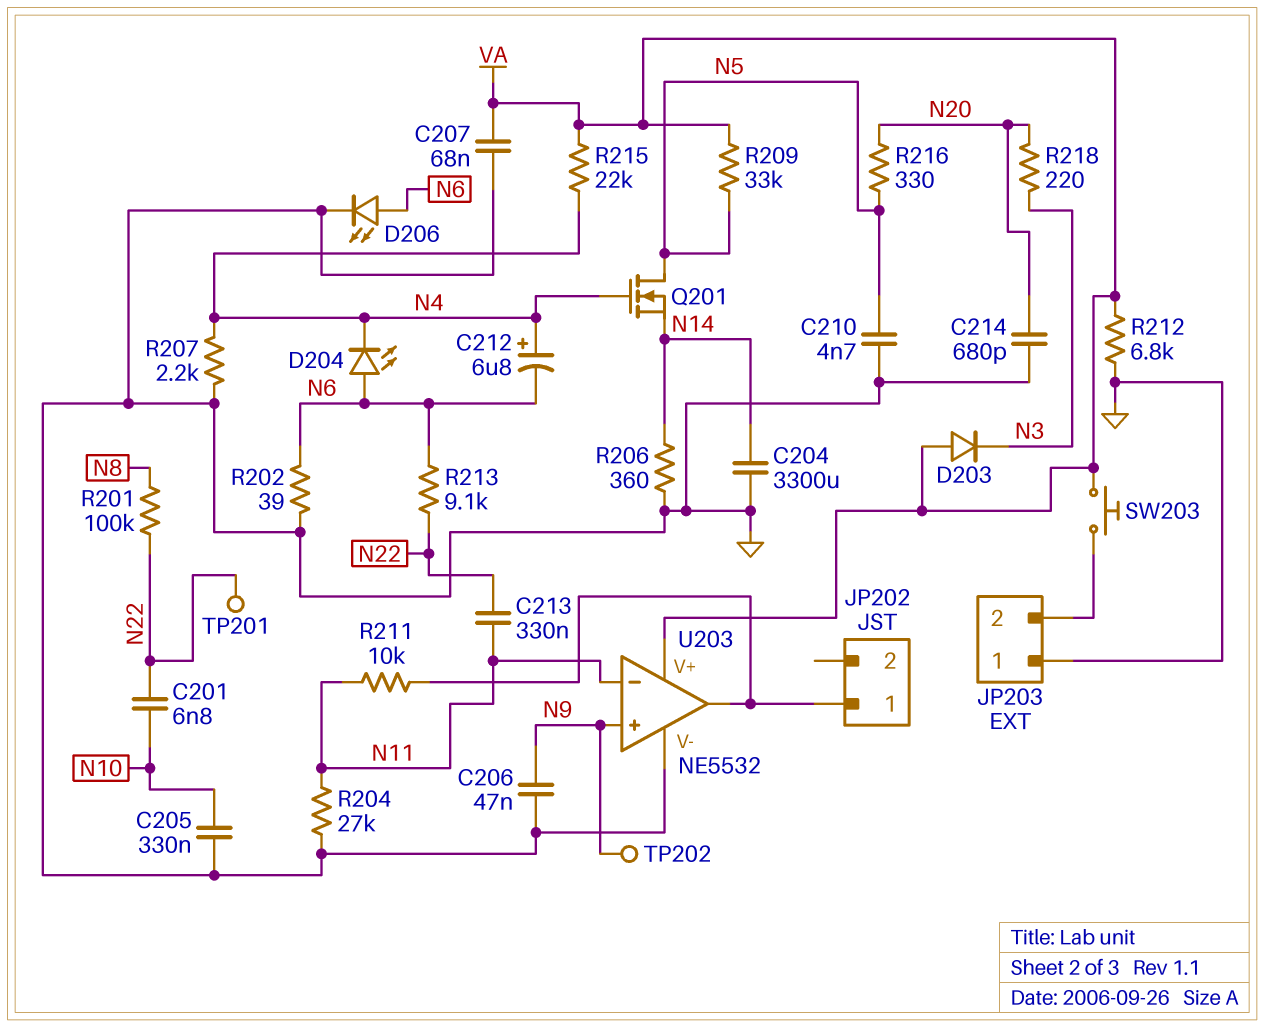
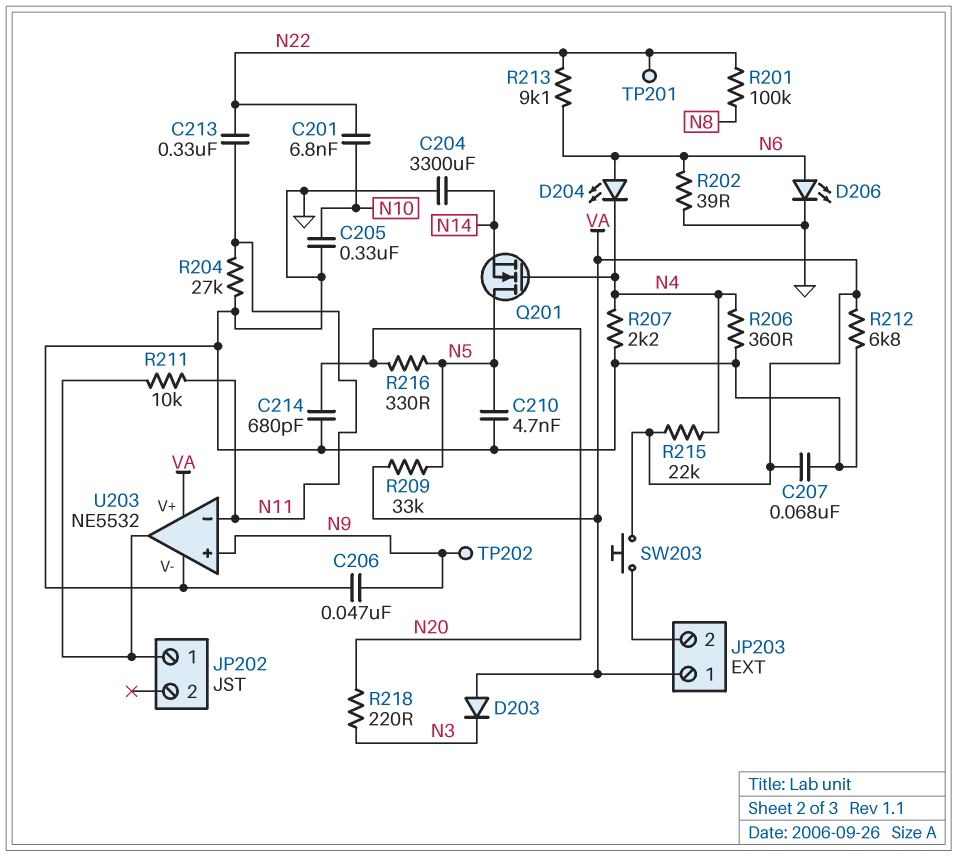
C212: 6.8uF (plus N4, minus N6) -> none
JP203 pin 1: GND -> VA
R206: 360 (GND, N14) -> 360 (GND, N4)

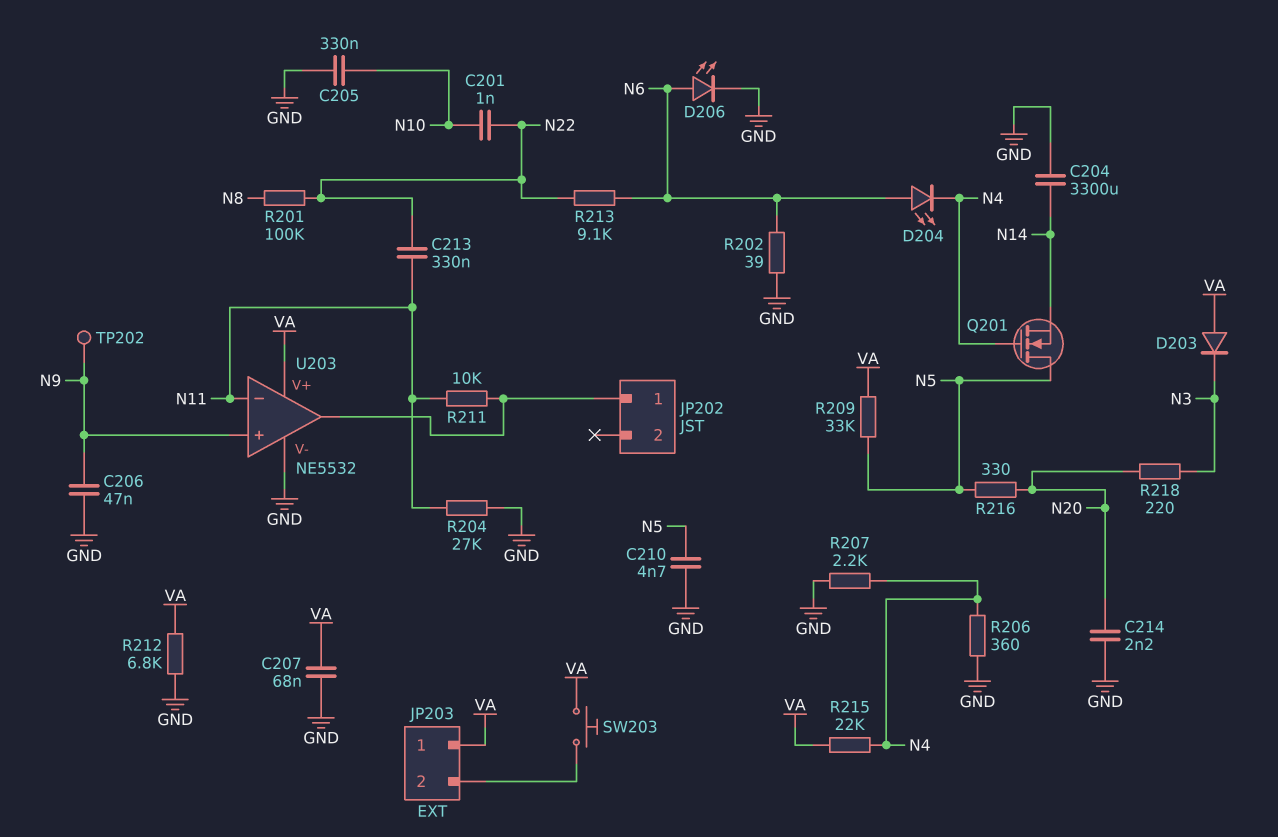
C201: 6.8nF (N10, N22) -> 1nF (N10, N22)
C214: 680pF (GND, N20) -> 2.2nF (GND, N20)
TP201: test point (N22) -> none

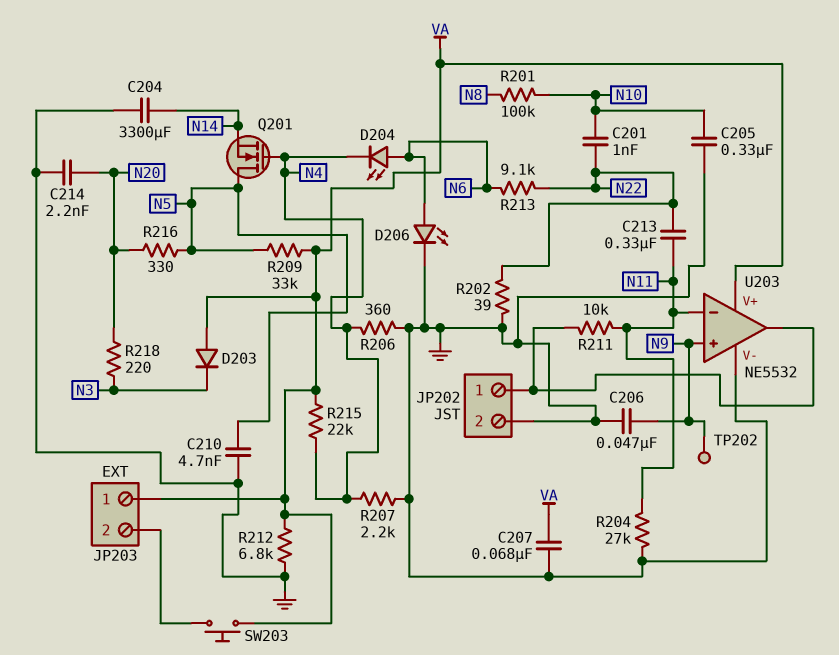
JP202 pin 2: none -> GND
R201: 100k (N8, N22) -> 100k (N8, N10)
R202: 39 (GND, N6) -> 39 (GND, N22)

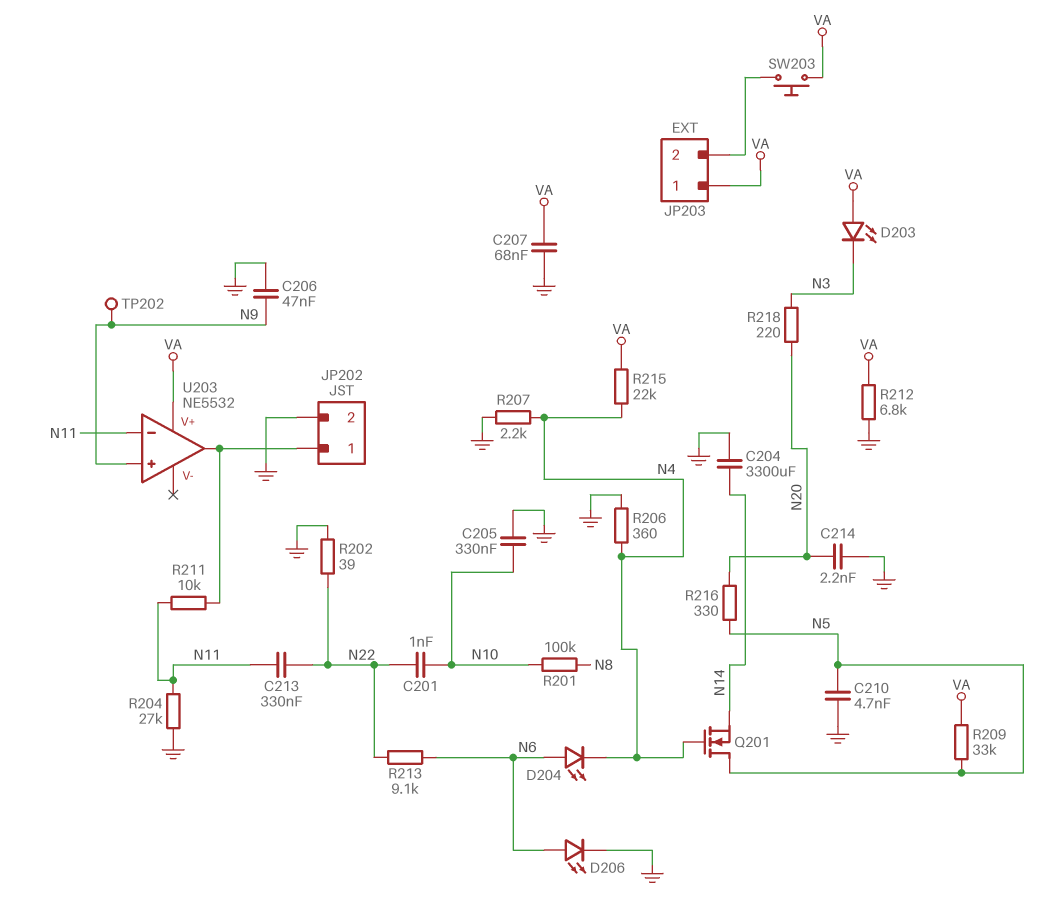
D203: diode (A VA, K N3) -> LED (A VA, K N3)
U203 pin V-: GND -> none

